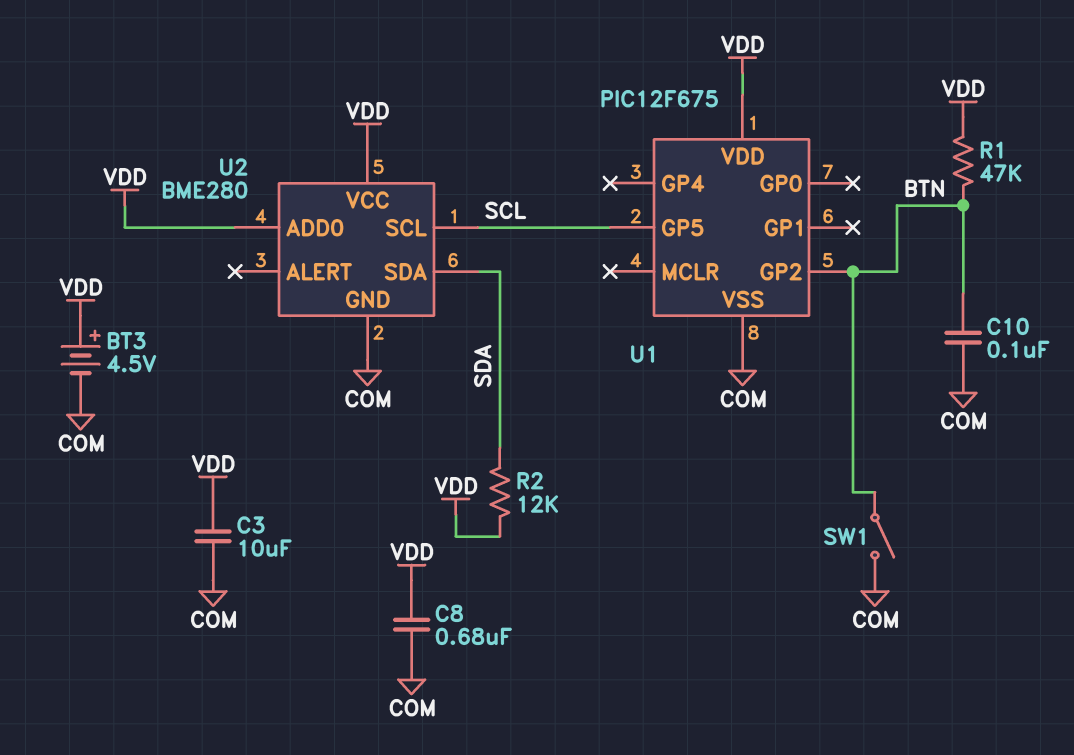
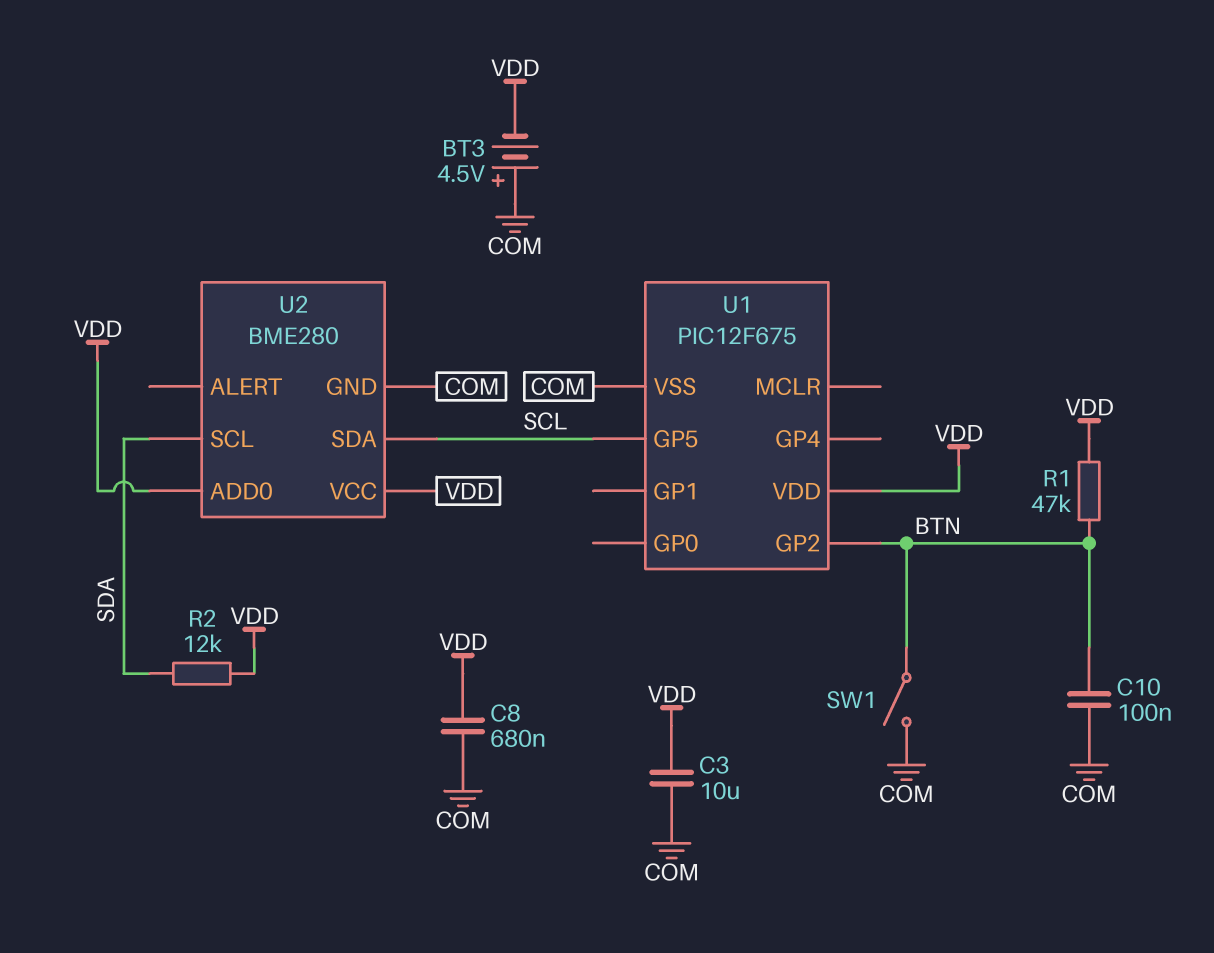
BT3: 4.5V (plus VDD, minus COM) -> 4.5V (plus COM, minus VDD)
U2 pin SCL: SCL -> SDA
U2 pin SDA: SDA -> SCL

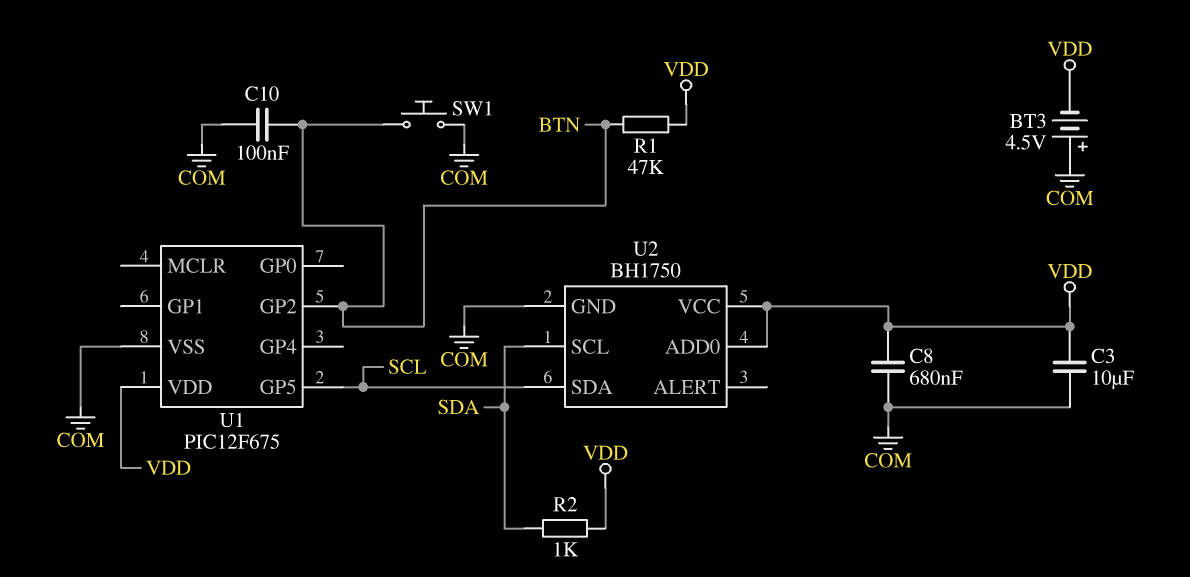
R2: 12k (SDA, VDD) -> 1k (SDA, VDD)
SW1: switch (BTN, COM) -> button (BTN, COM)
U2: BME280 -> BH1750

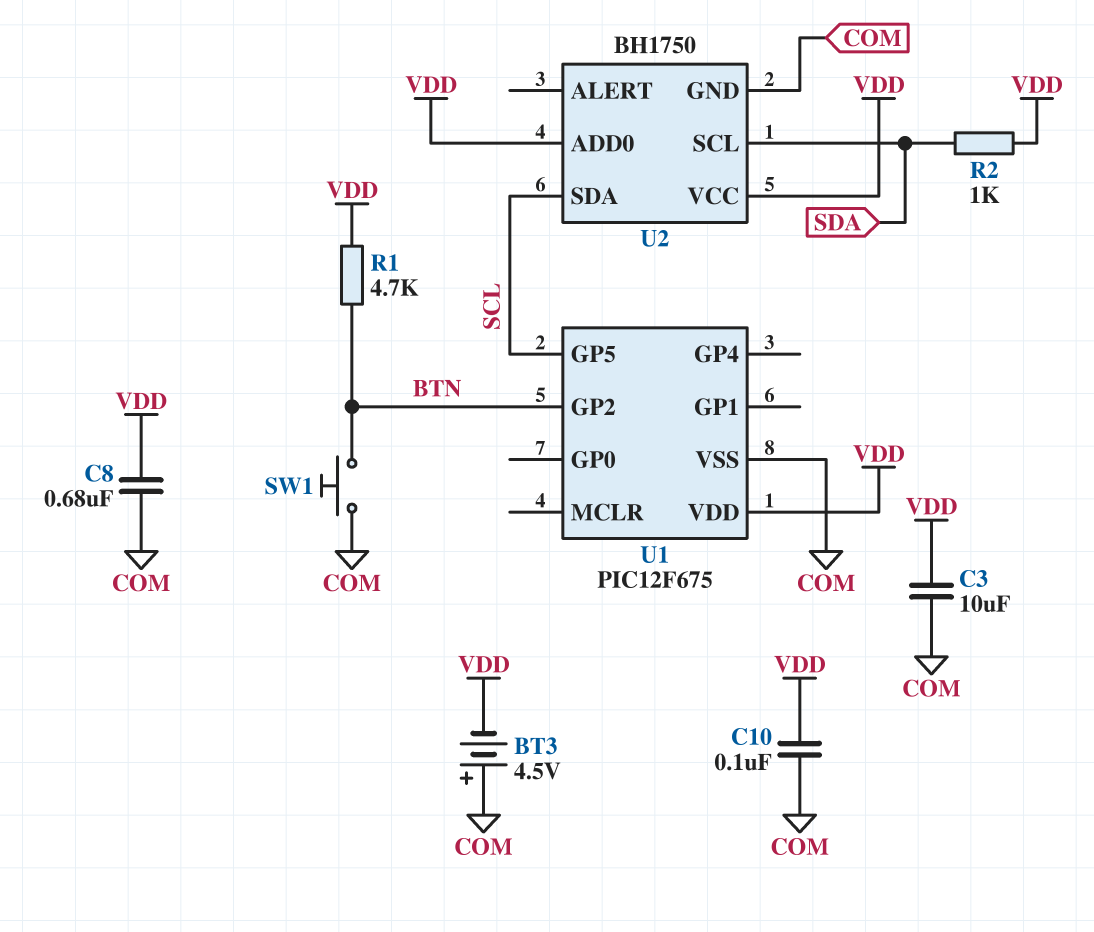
C10: 100nF (BTN, COM) -> 100nF (COM, VDD)
R1: 47k (BTN, VDD) -> 4.7k (BTN, VDD)

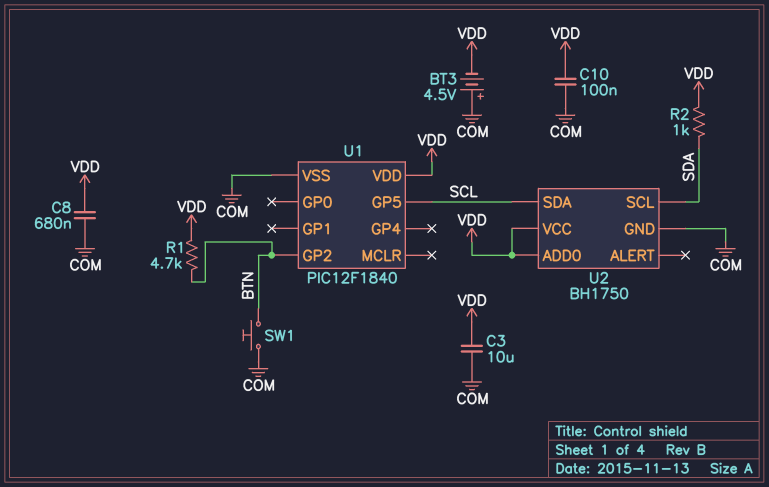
U1: PIC12F675 -> PIC12F1840

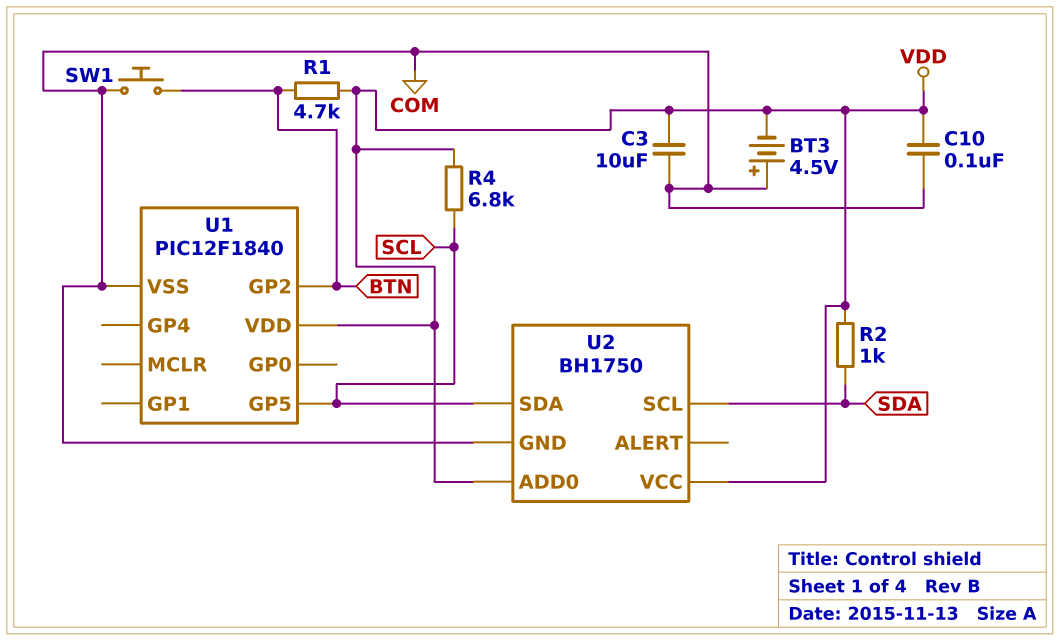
C8: 680nF (COM, VDD) -> none
R4: none -> 6.8k (SCL, VDD)

